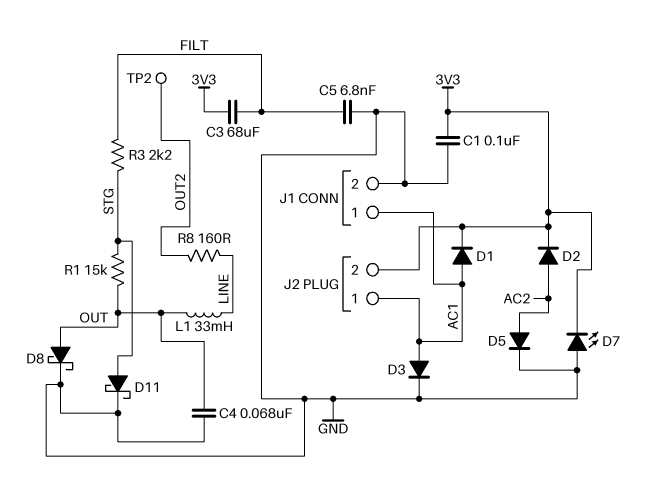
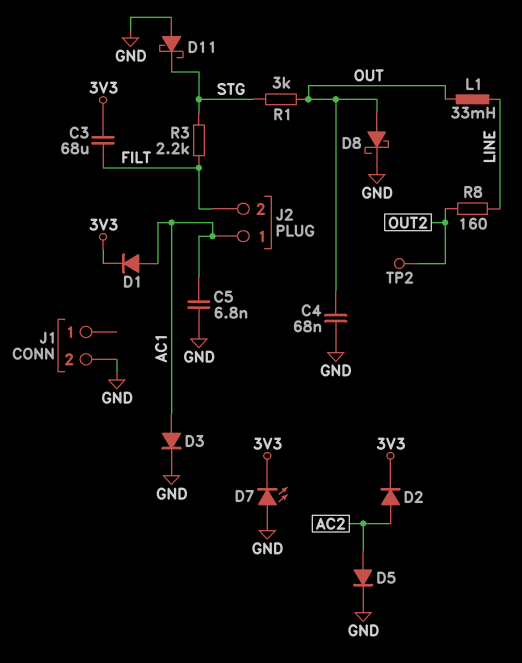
C1: 100nF (3V3, GND) -> none
C5: 6.8nF (FILT, GND) -> 6.8nF (AC1, GND)
D11: schottky (A STG, K GND) -> schottky (A GND, K STG)
J1 pin 1: AC1 -> none
J2 pin 2: 3V3 -> FILT
R1: 15k (OUT, STG) -> 3k (OUT, STG)

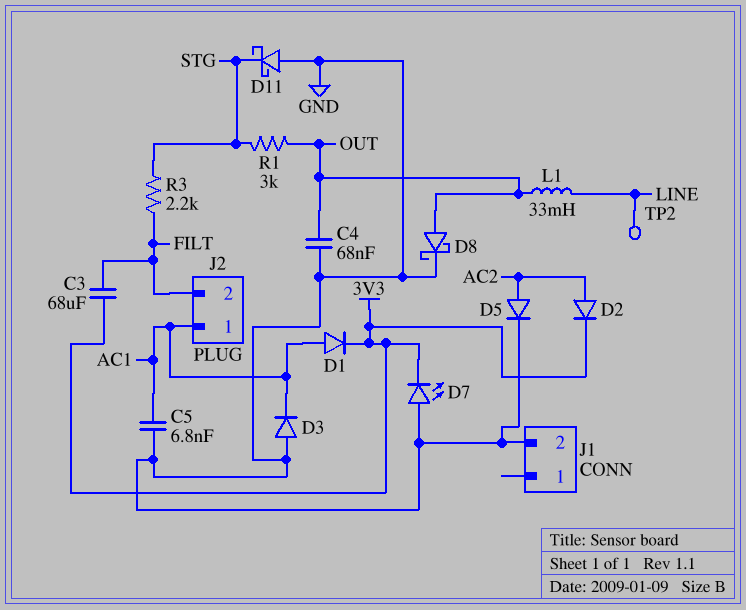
D3: diode (A AC1, K GND) -> diode (A GND, K AC1)
R8: 160 (LINE, OUT2) -> none
TP2: test point (OUT2) -> test point (LINE)

